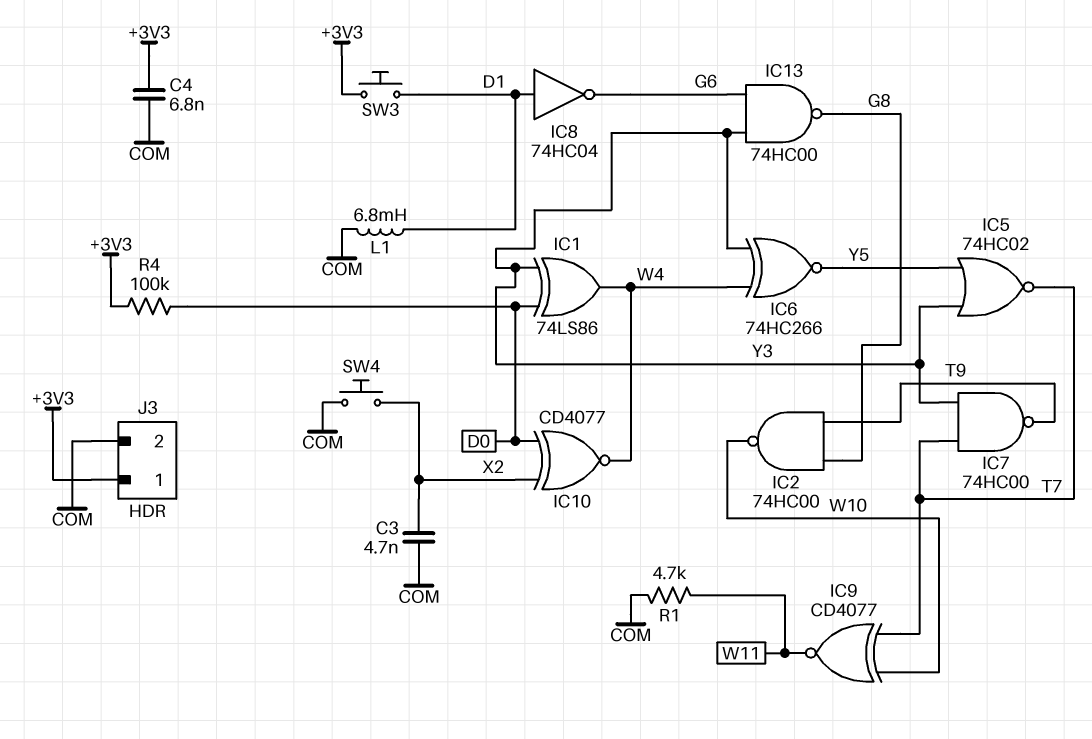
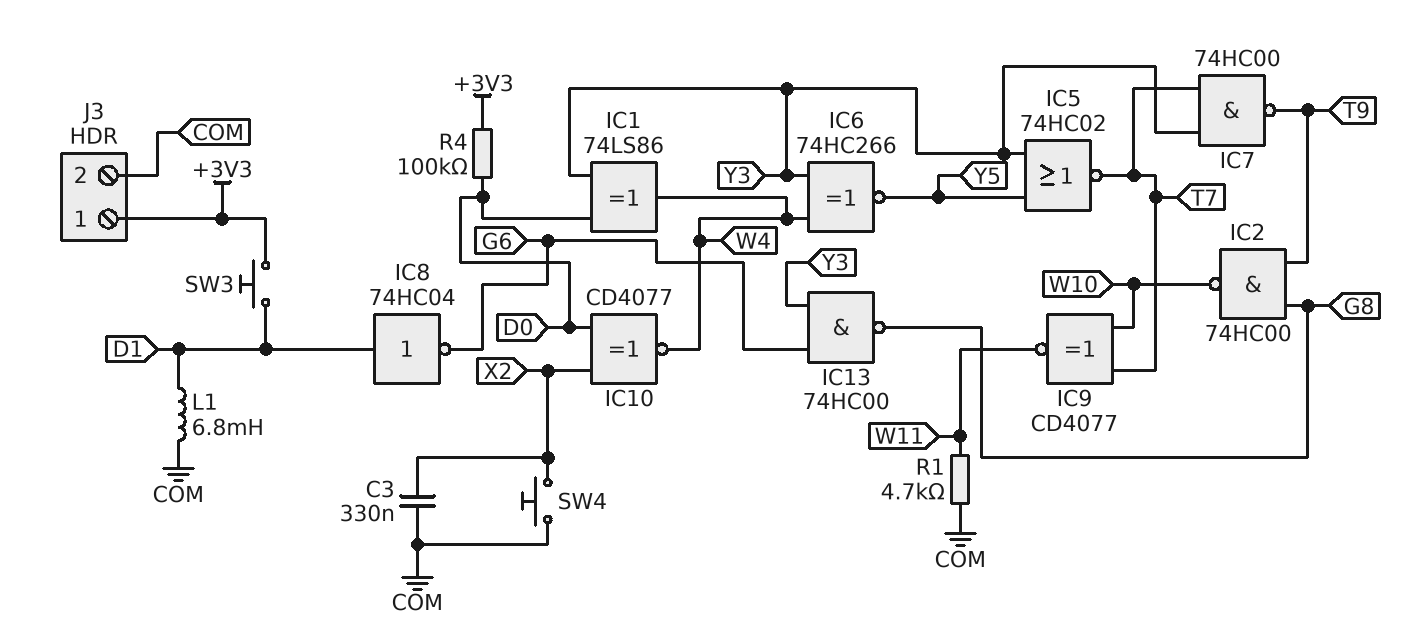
C3: 4.7nF (COM, X2) -> 330nF (COM, X2)
C4: 6.8nF (+3V3, COM) -> none

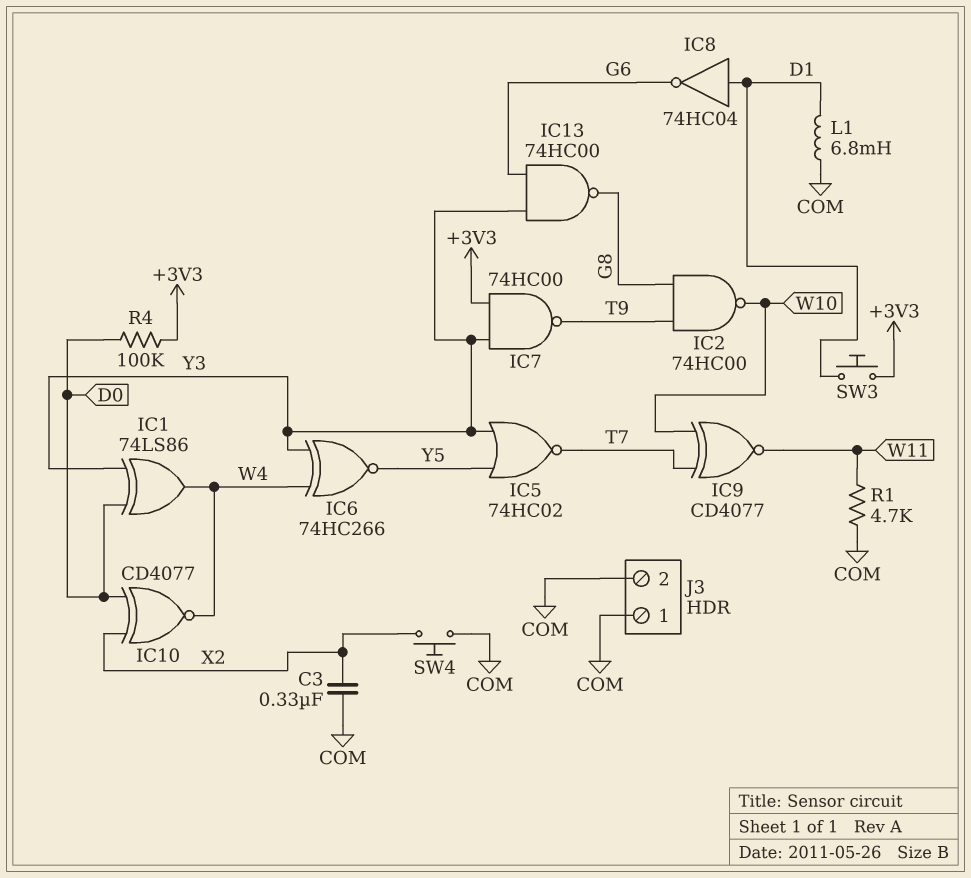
IC7: NAND 74HC00 (in T7, in Y3, out T9) -> NAND 74HC00 (in +3V3, in Y3, out T9)
J3 pin 1: +3V3 -> COM

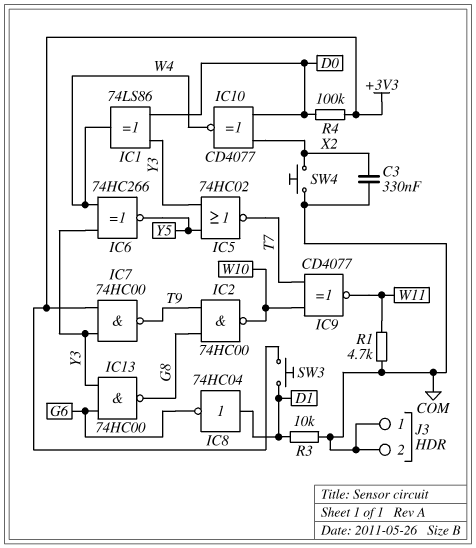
L1: 6.8mH (COM, D1) -> none
R3: none -> 10k (COM, D1)

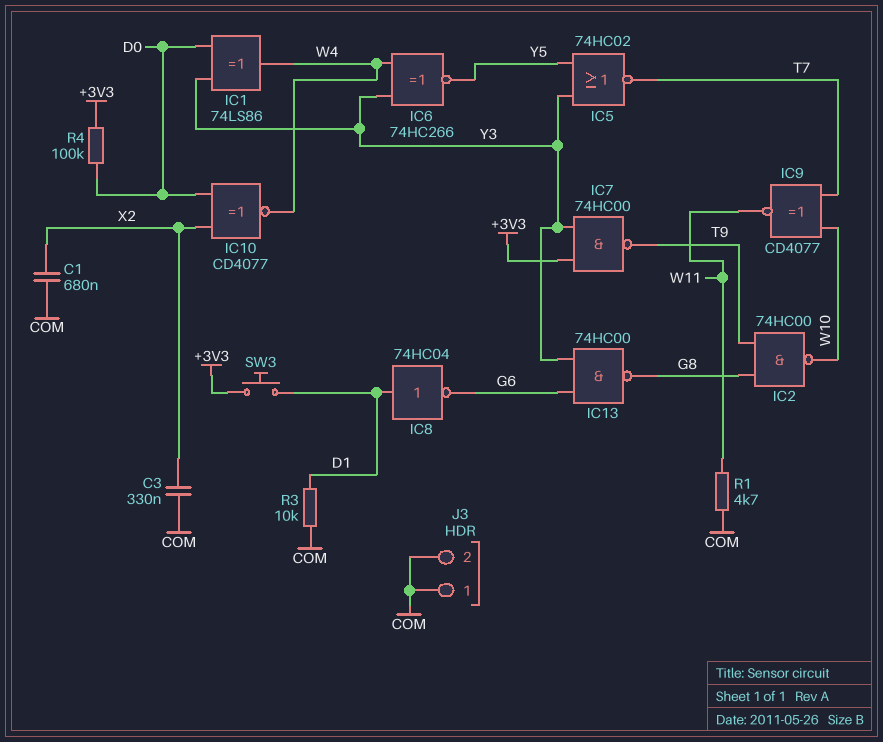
C1: none -> 680nF (COM, X2)
SW4: button (COM, X2) -> none

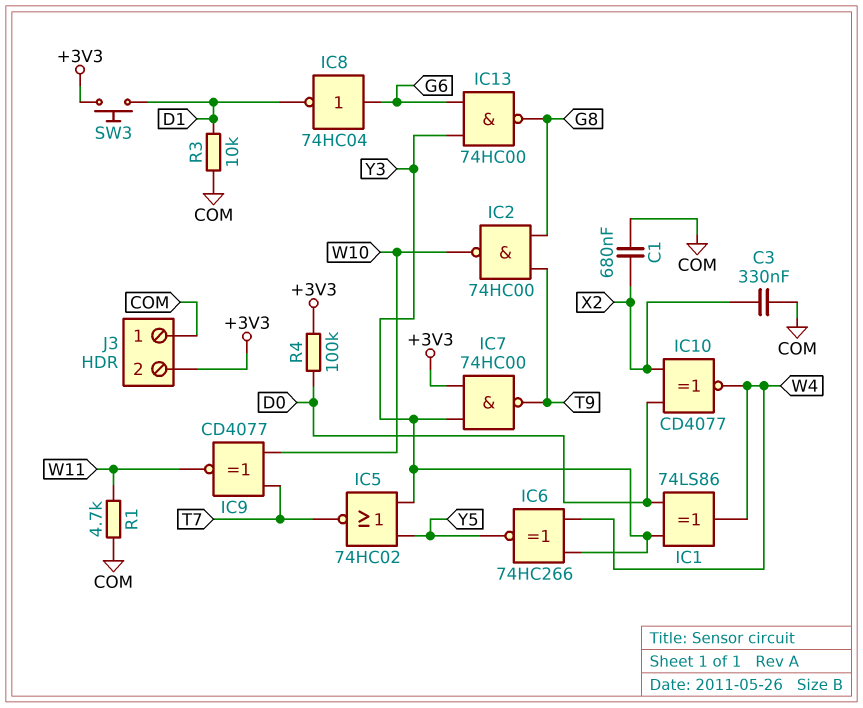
IC8: NOT 74HC04 (in D1, out G6) -> NOT 74HC04 (in G6, out D1)
J3 pin 2: COM -> +3V3

